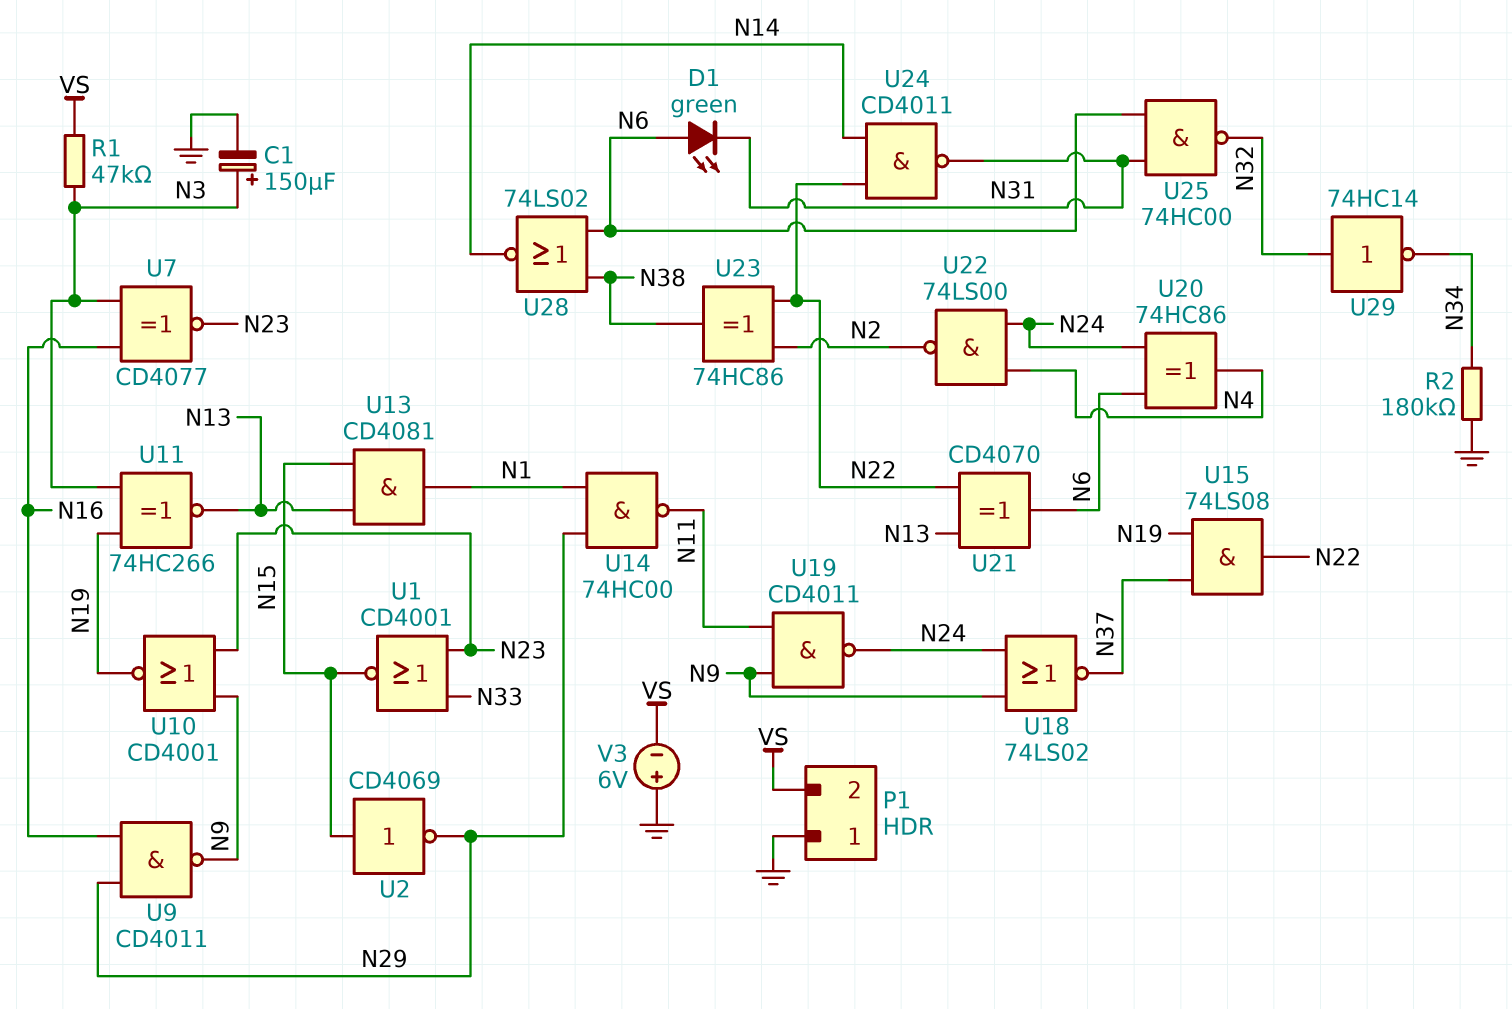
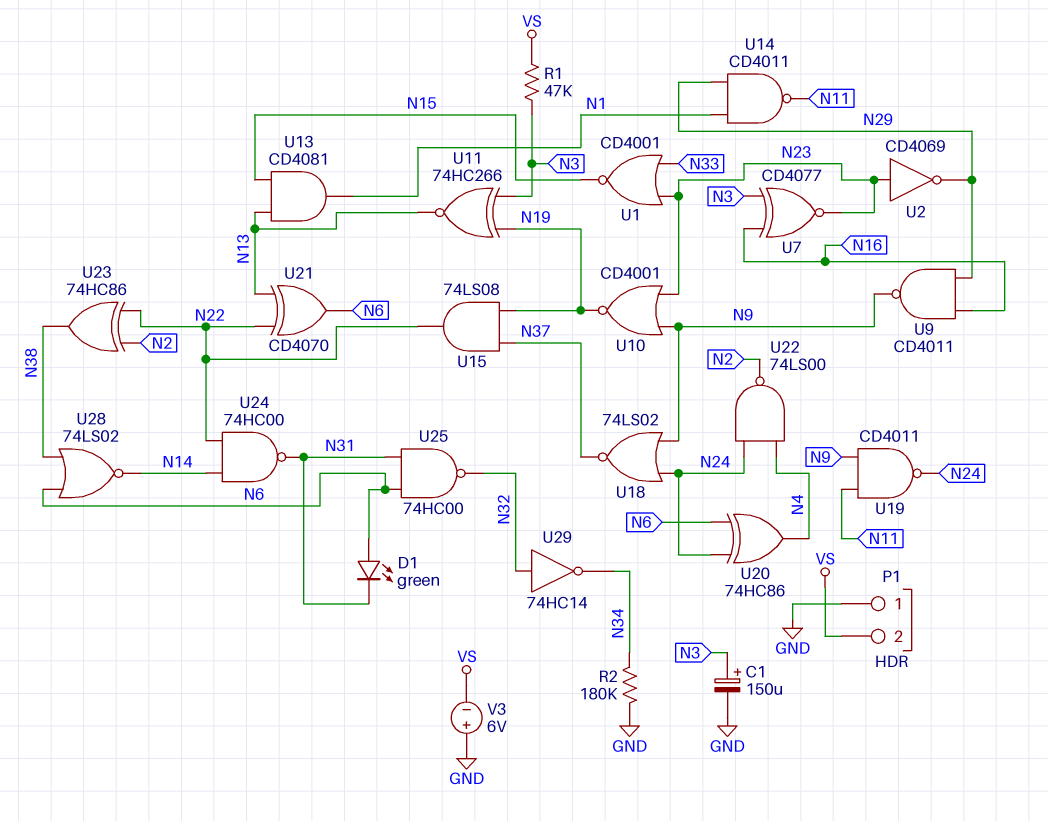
U2: NOT CD4069 (in N15, out N29) -> NOT CD4069 (in N23, out N29)
U14: NAND 74HC00 (in N1, in N29, out N11) -> NAND CD4011 (in N1, in N29, out N11)
U24: NAND CD4011 (in N14, in N22, out N31) -> NAND 74HC00 (in N14, in N22, out N31)

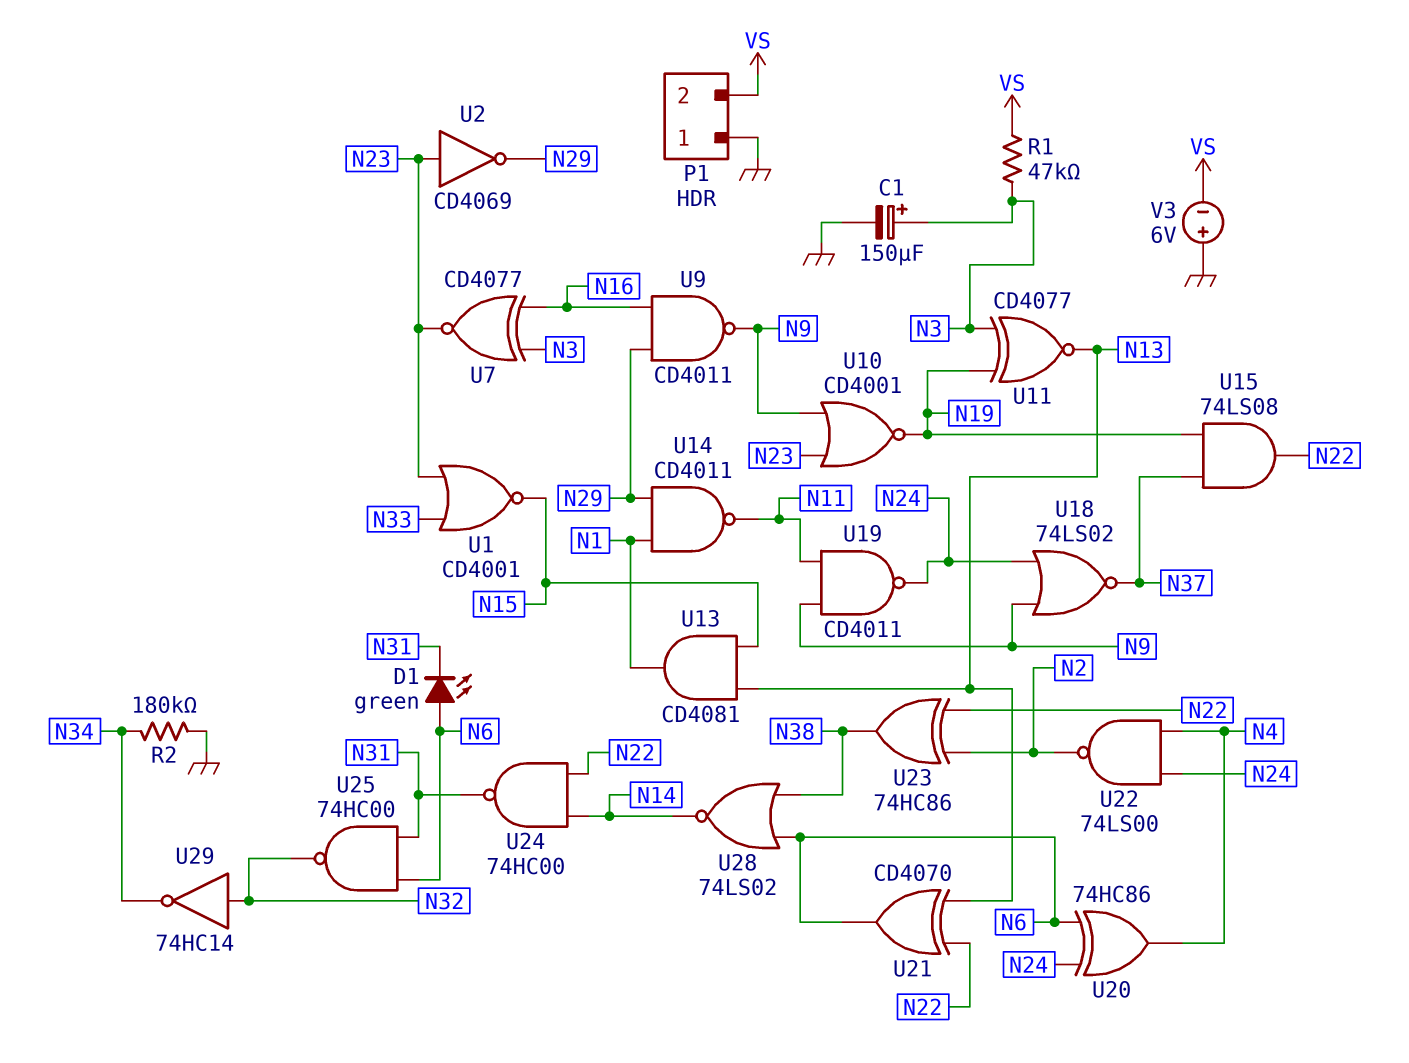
U11: XNOR 74HC266 (in N3, in N19, out N13) -> XNOR CD4077 (in N3, in N19, out N13)

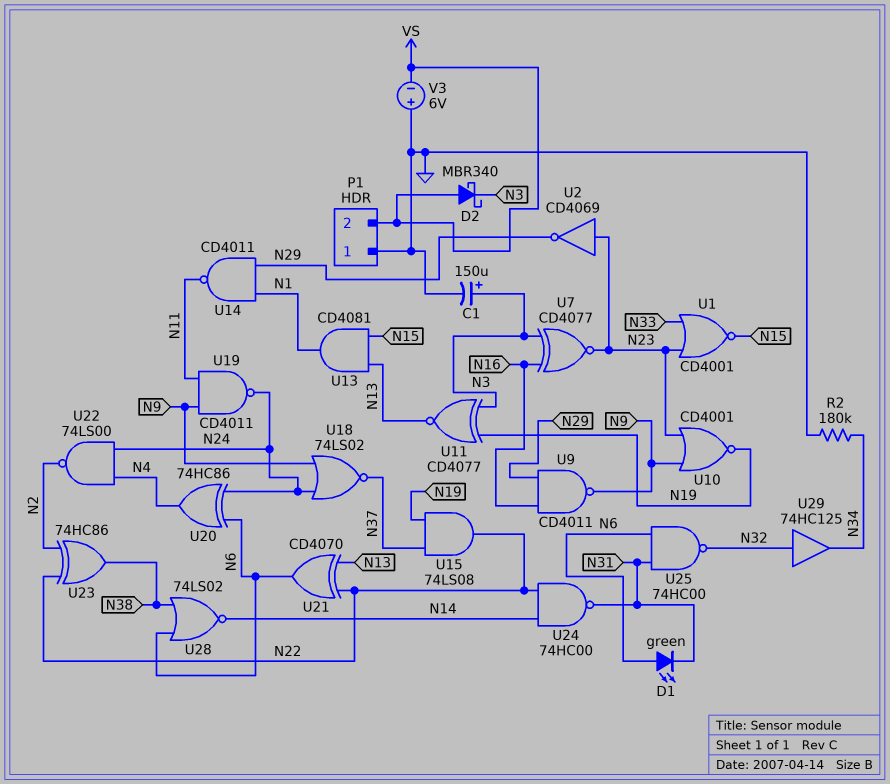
D2: none -> schottky MBR340 (A VS, K N3)
R1: 47k (N3, VS) -> none
U29: NOT 74HC14 (in N32, out N34) -> buffer 74HC125 (in N32, out N34)

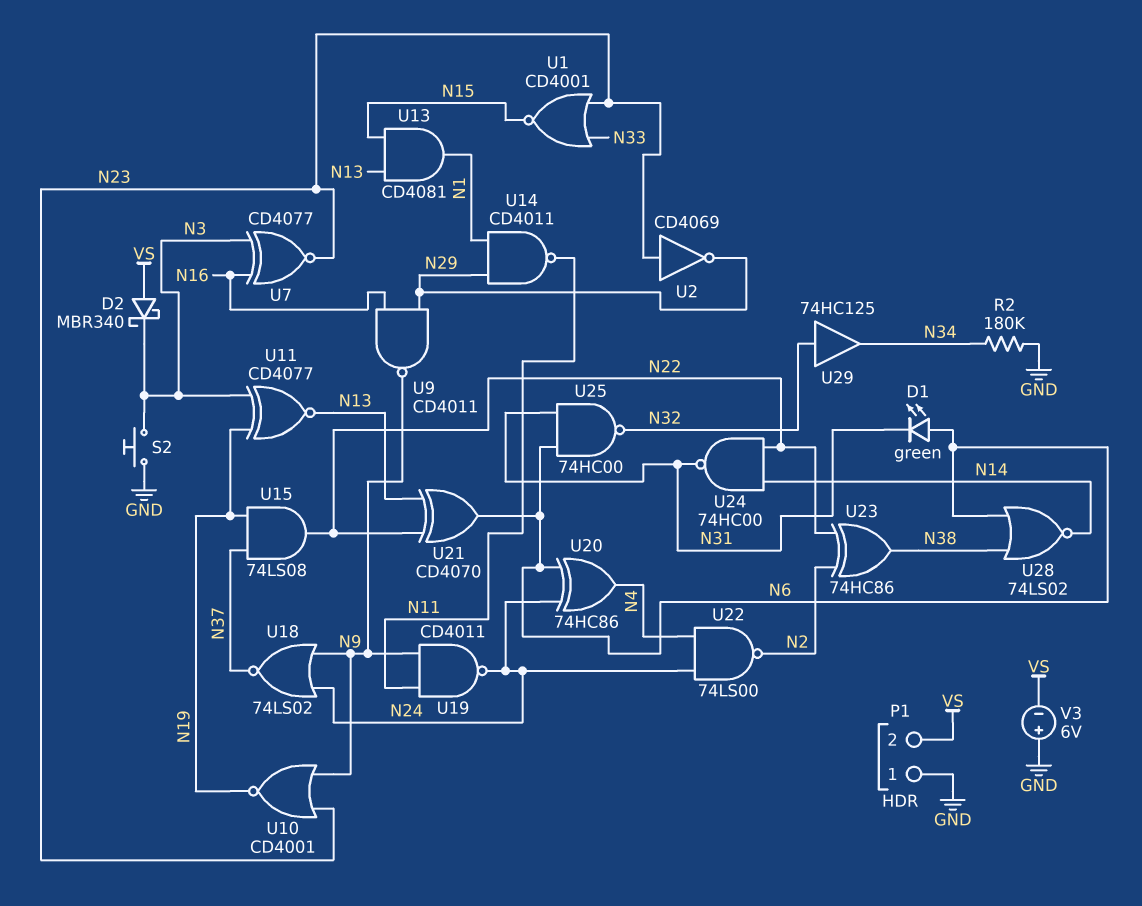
C1: 150uF (plus N3, minus GND) -> none
S2: none -> button (GND, N3)

